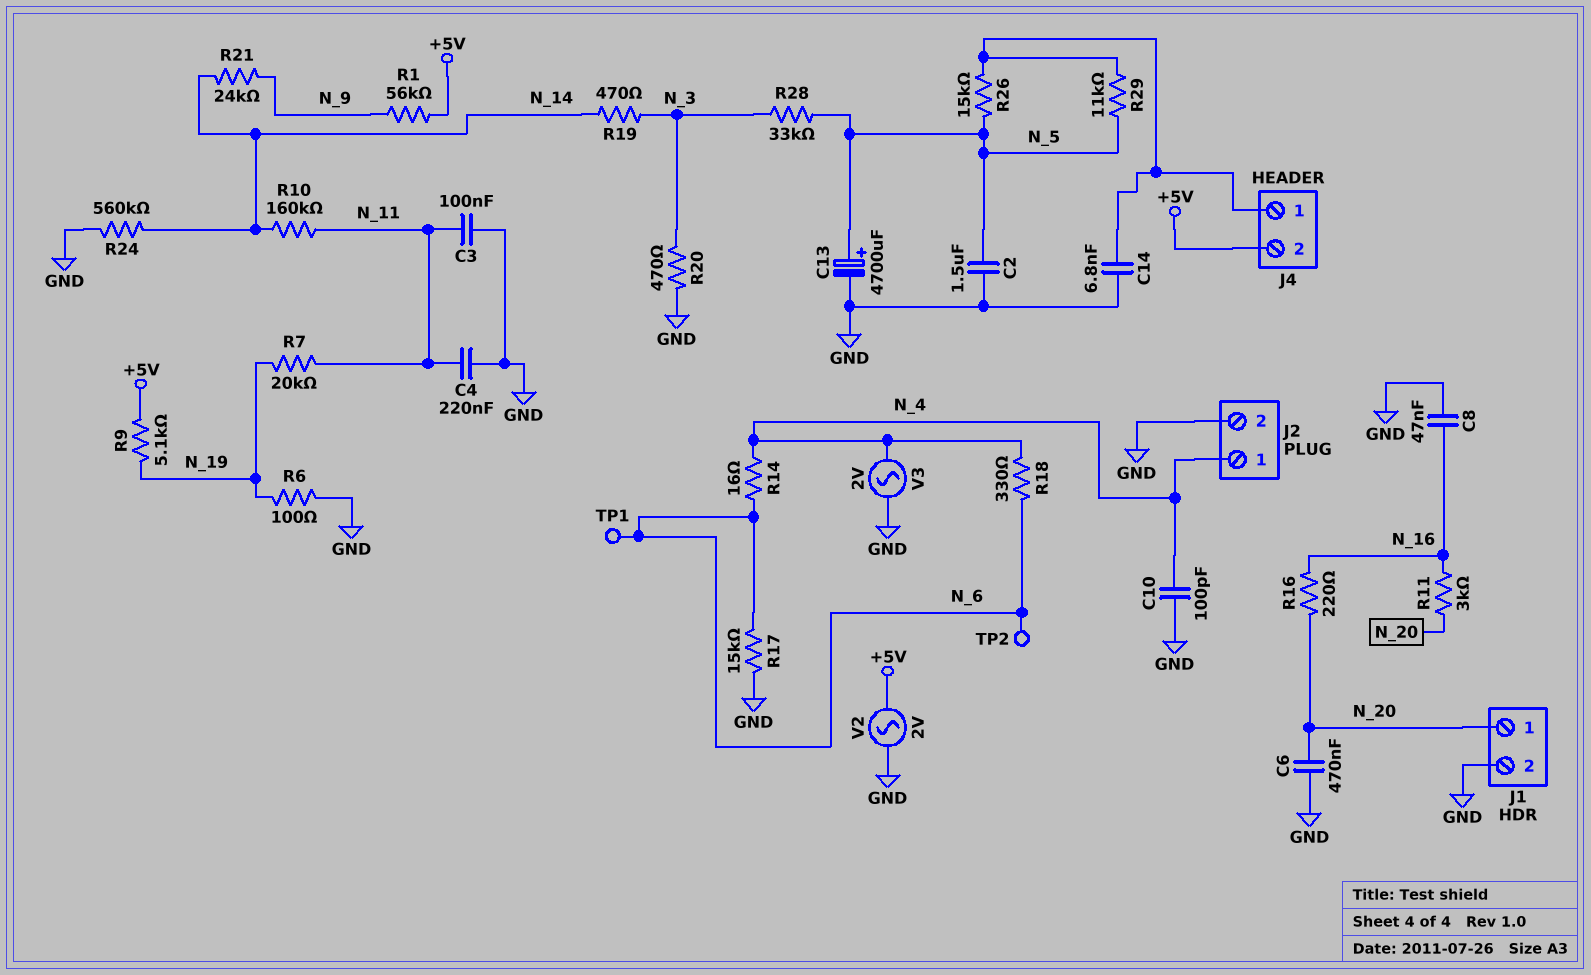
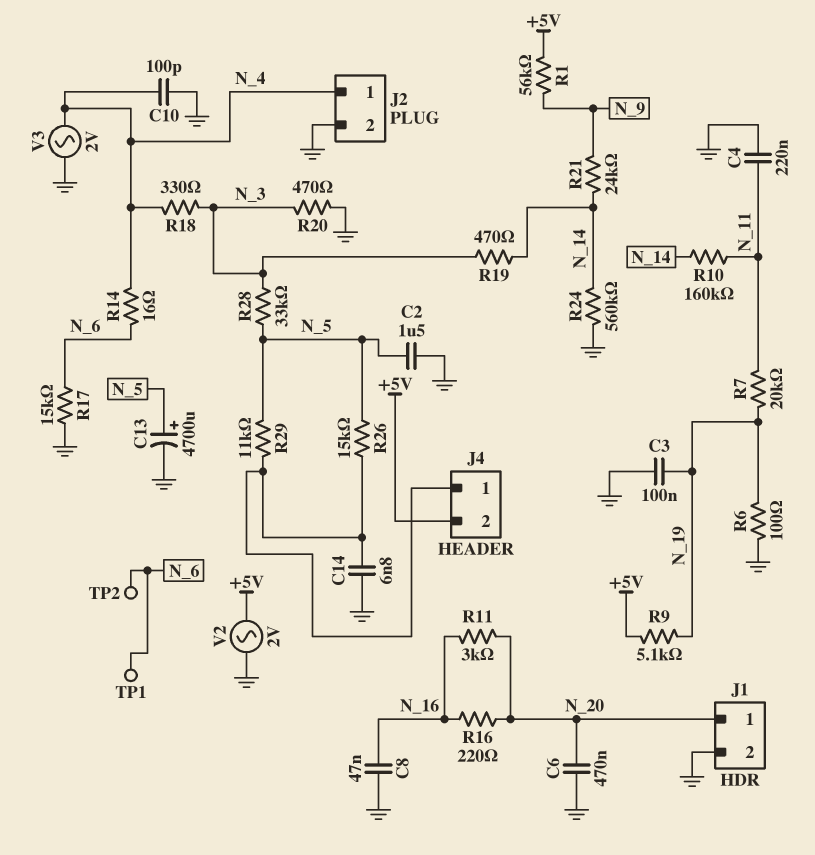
C3: 100nF (GND, N_11) -> 100nF (GND, N_19)
R18: 330 (N_4, N_6) -> 330 (N_3, N_4)

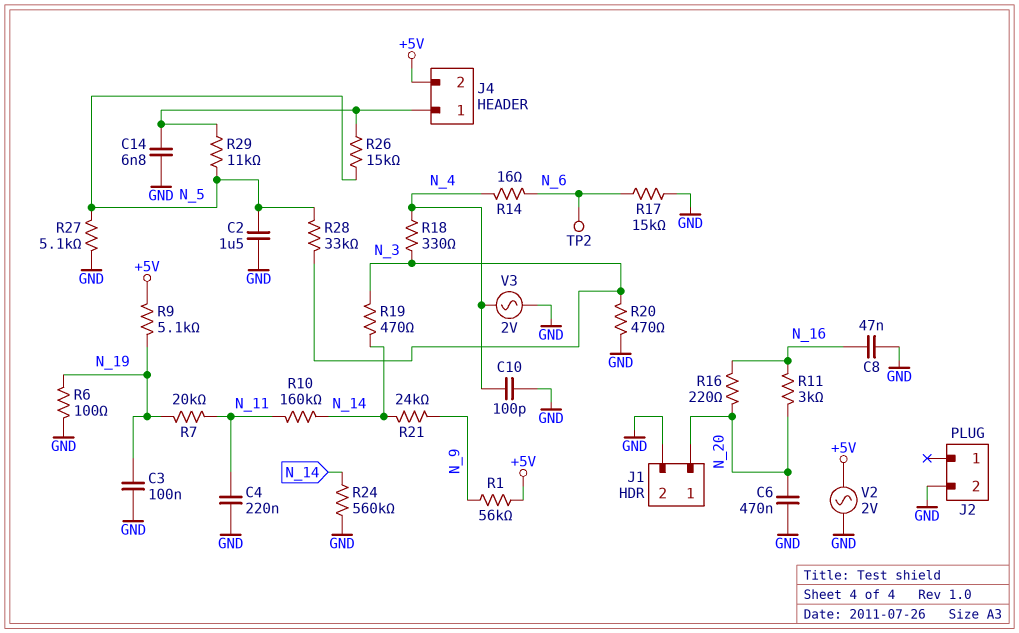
C13: 4700uF (plus N_5, minus GND) -> none
J2 pin 1: N_4 -> none
R27: none -> 5.1k (GND, N_5)
TP1: test point (N_6) -> none

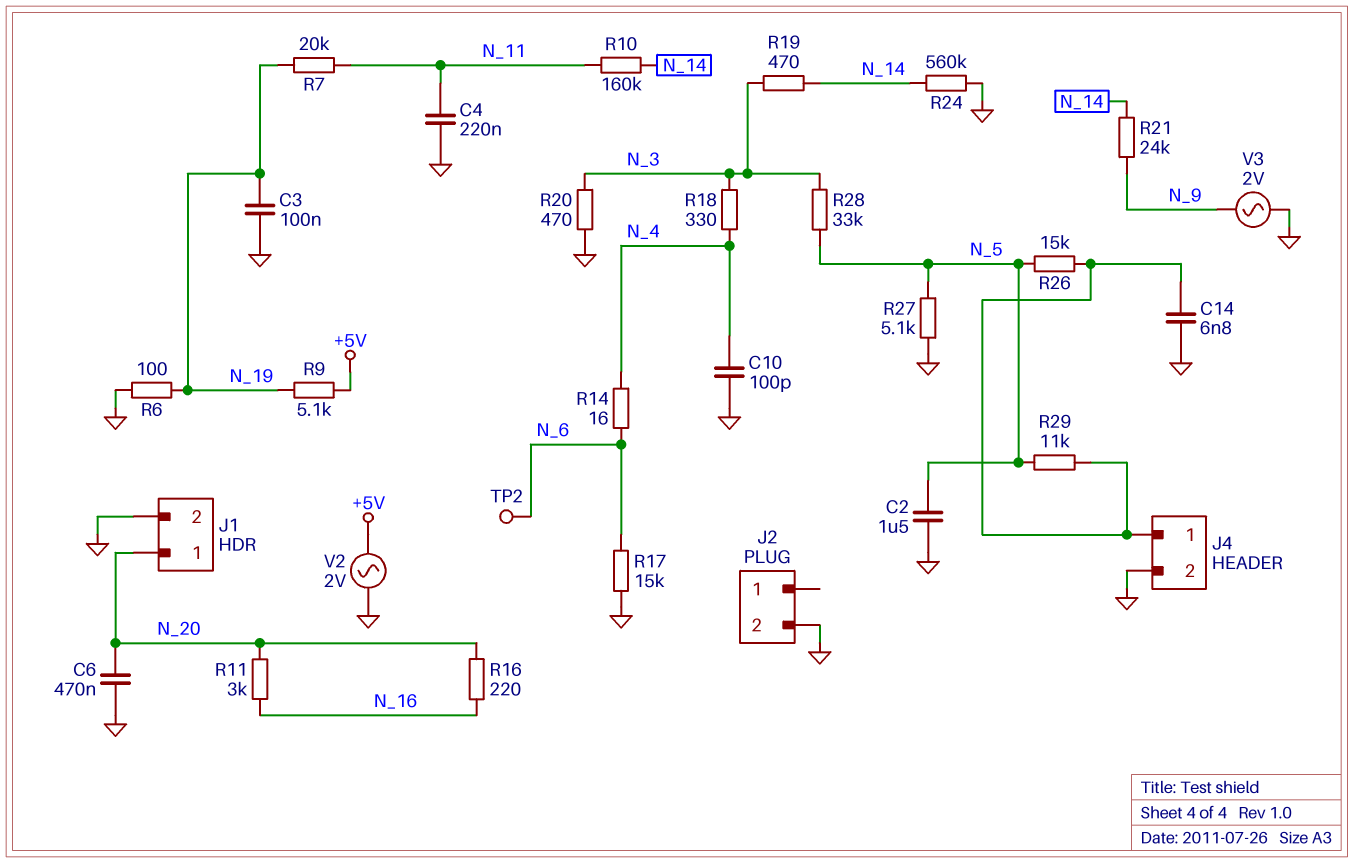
C8: 47nF (GND, N_16) -> none
J4 pin 2: +5V -> GND
R1: 56k (+5V, N_9) -> none
V3: AC 2V (GND, N_4) -> AC 2V (GND, N_9)

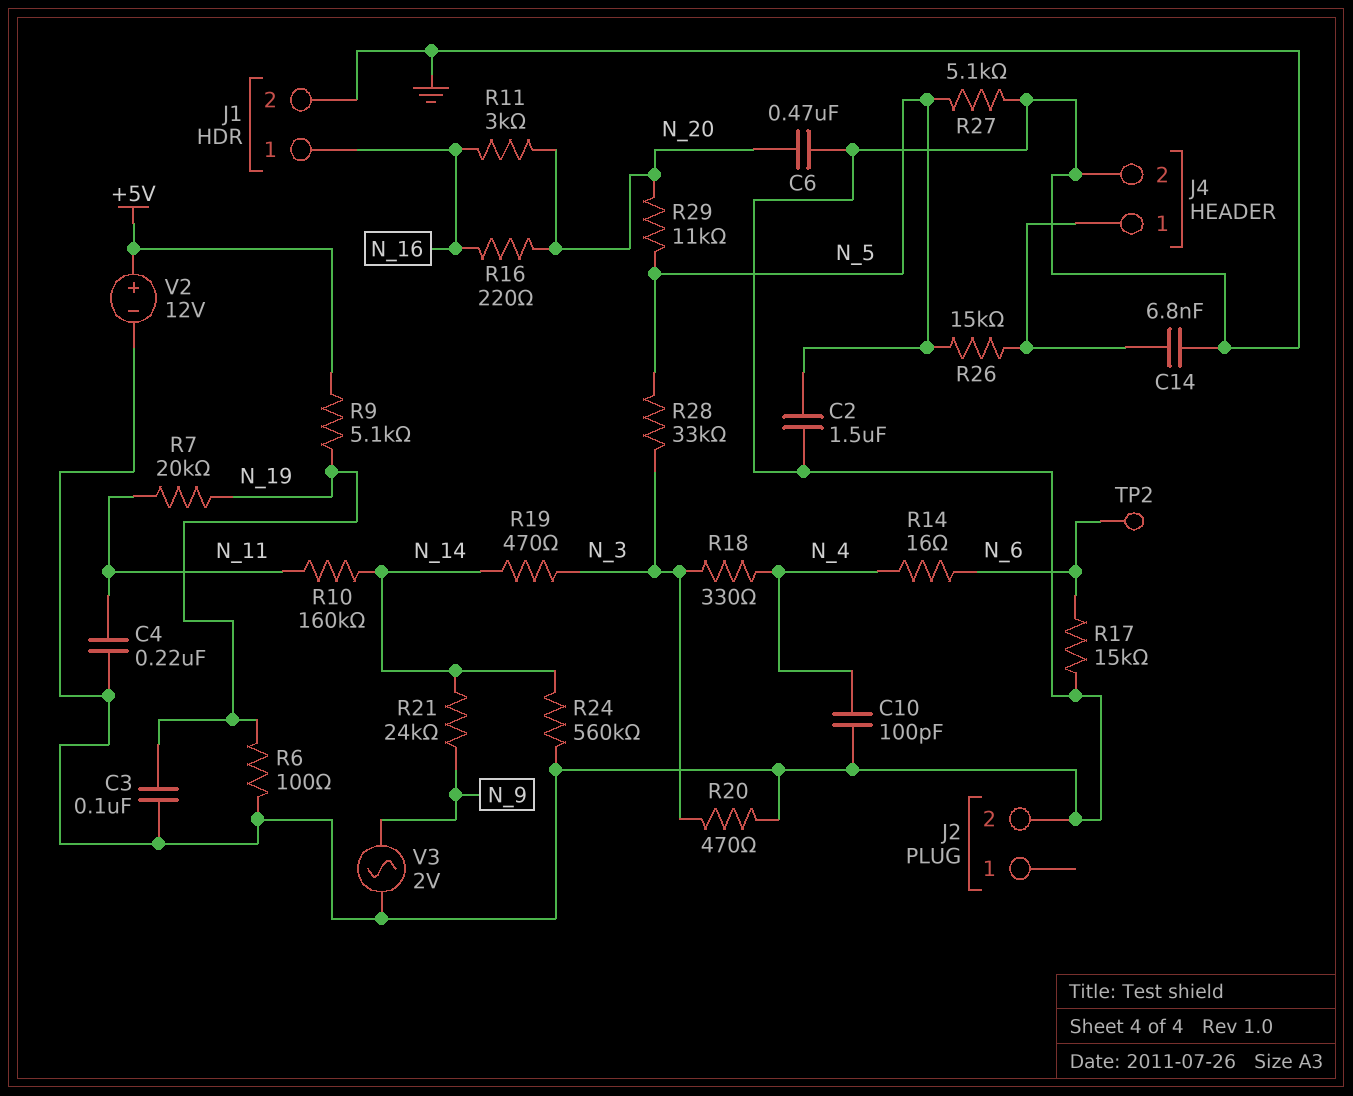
J1 pin 1: N_20 -> N_16
R29: 11k (J4/1, N_5) -> 11k (N_5, N_20)
V2: AC 2V (+5V, GND) -> 12V (plus +5V, minus GND)

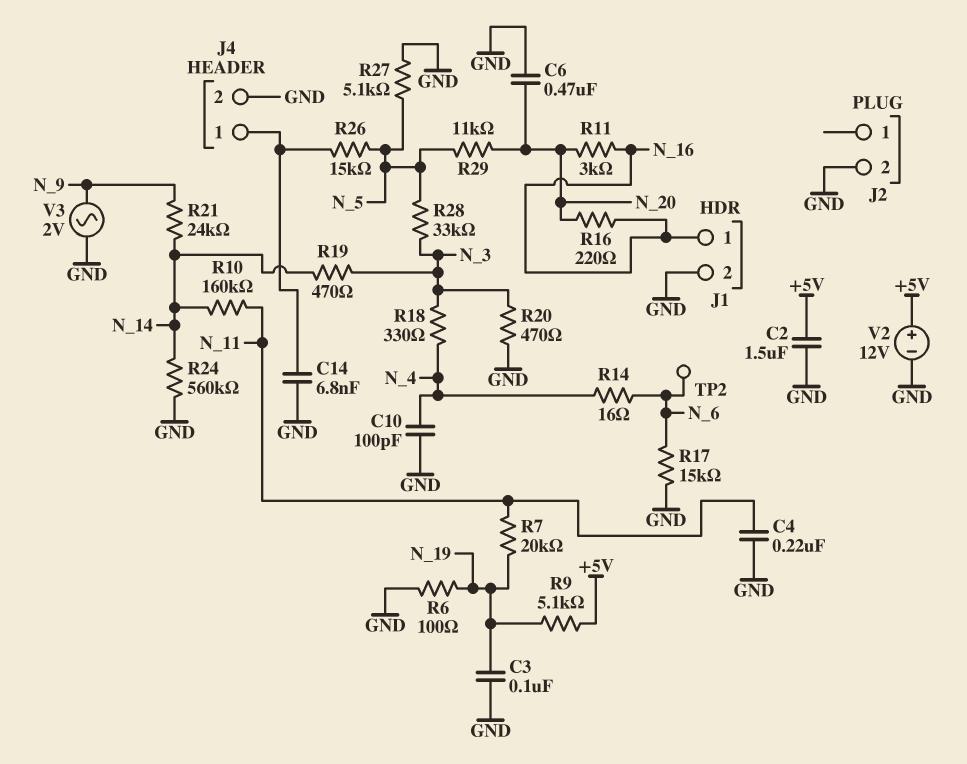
C2: 1.5uF (GND, N_5) -> 1.5uF (+5V, GND)

